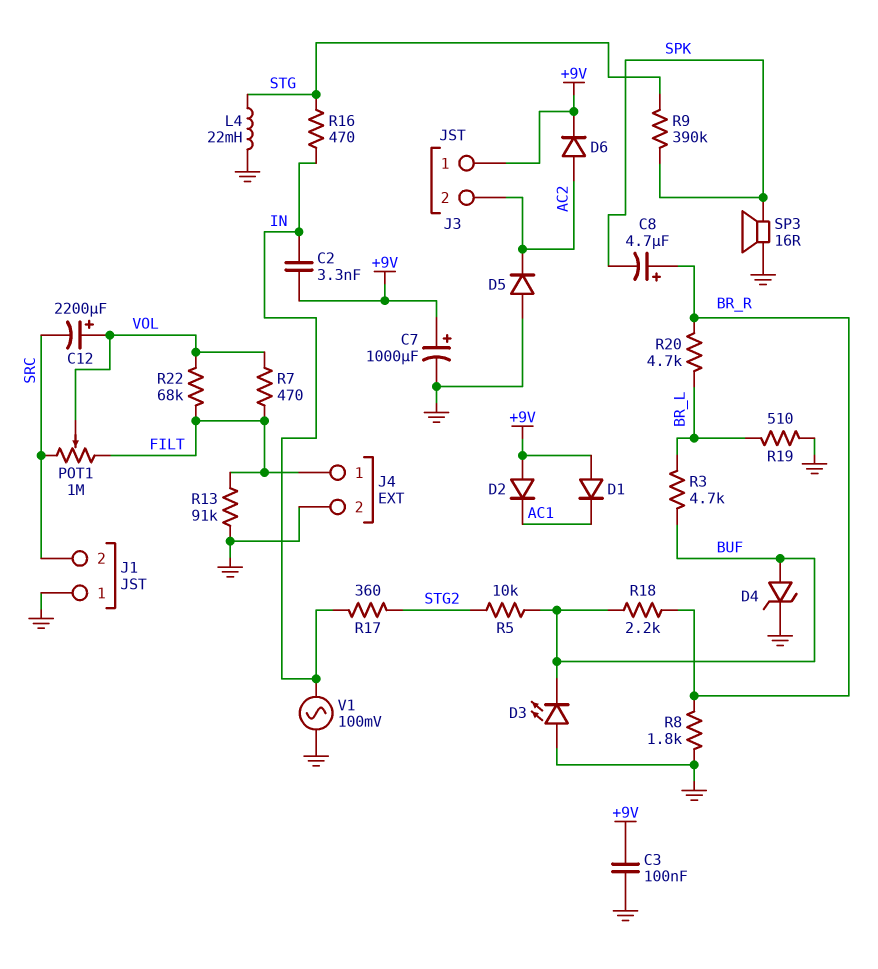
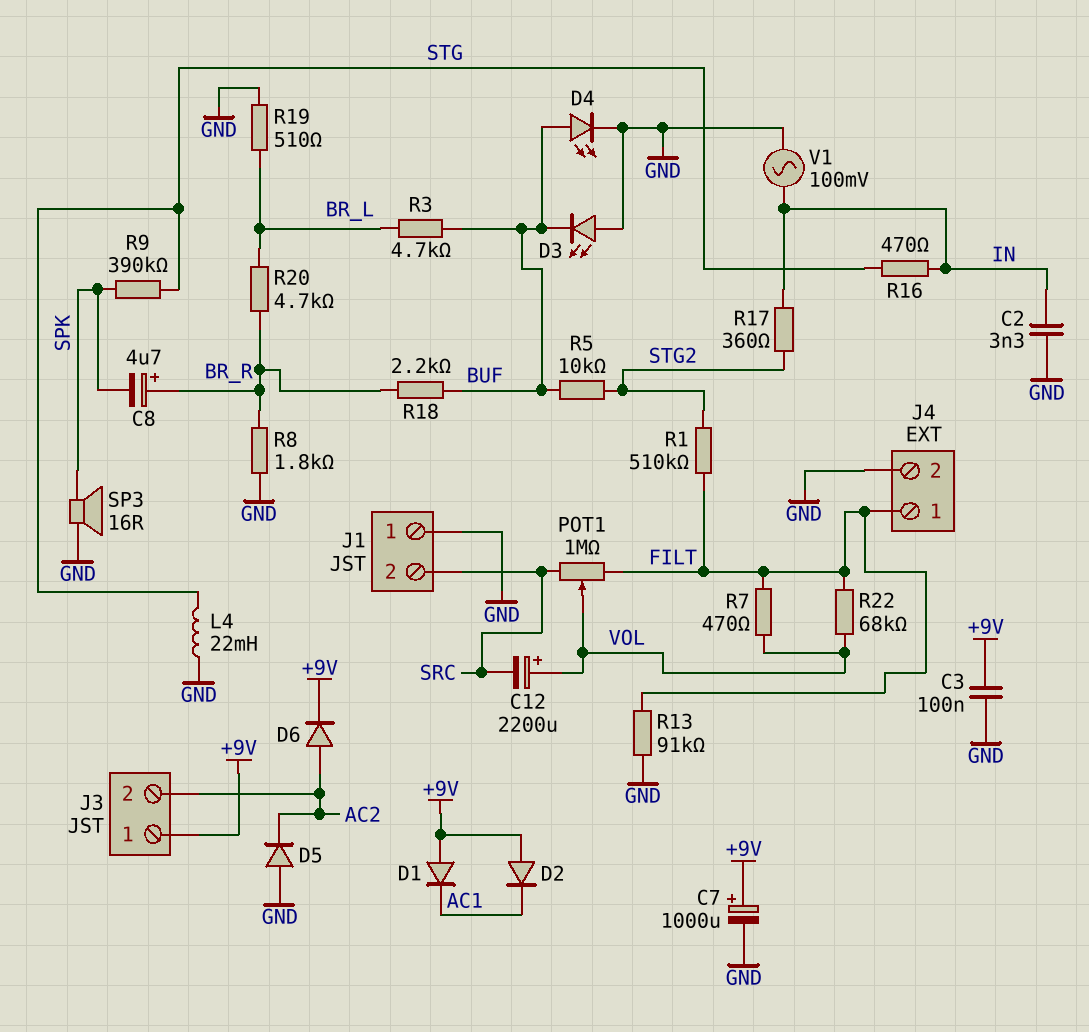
C2: 3.3nF (+9V, IN) -> 3.3nF (GND, IN)
D4: zener (A BUF, K GND) -> LED (A BUF, K GND)
R1: none -> 510k (FILT, STG2)

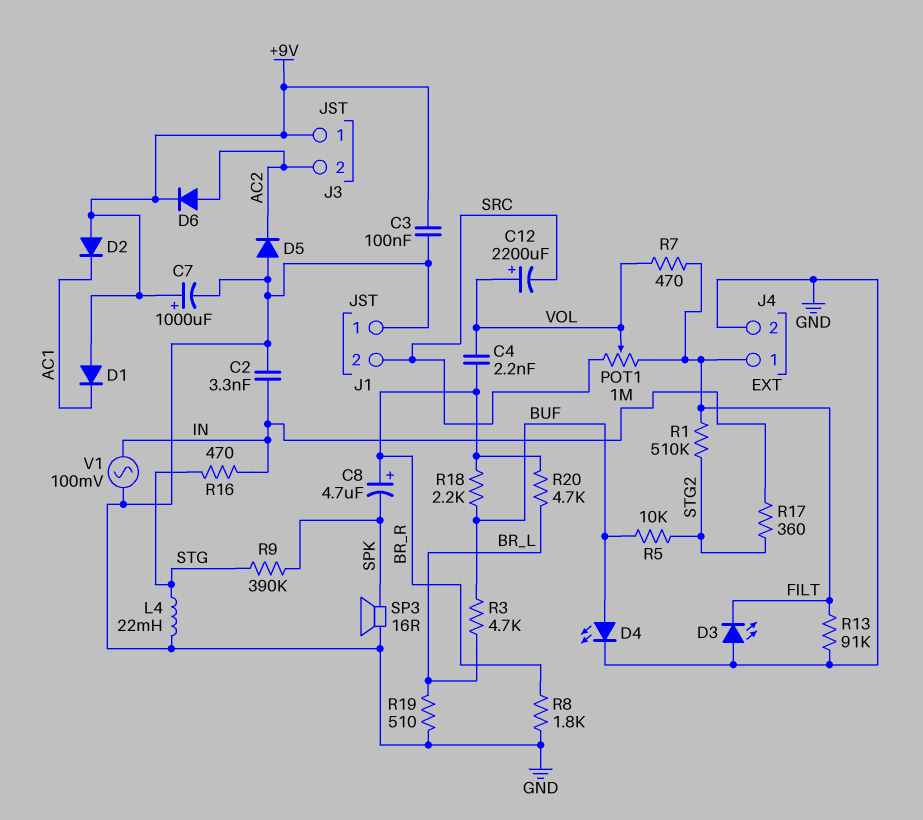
C4: none -> 2.2nF (BR_R, VOL)
D3: LED (A GND, K BUF) -> LED (A GND, K FILT)
R22: 68k (FILT, VOL) -> none

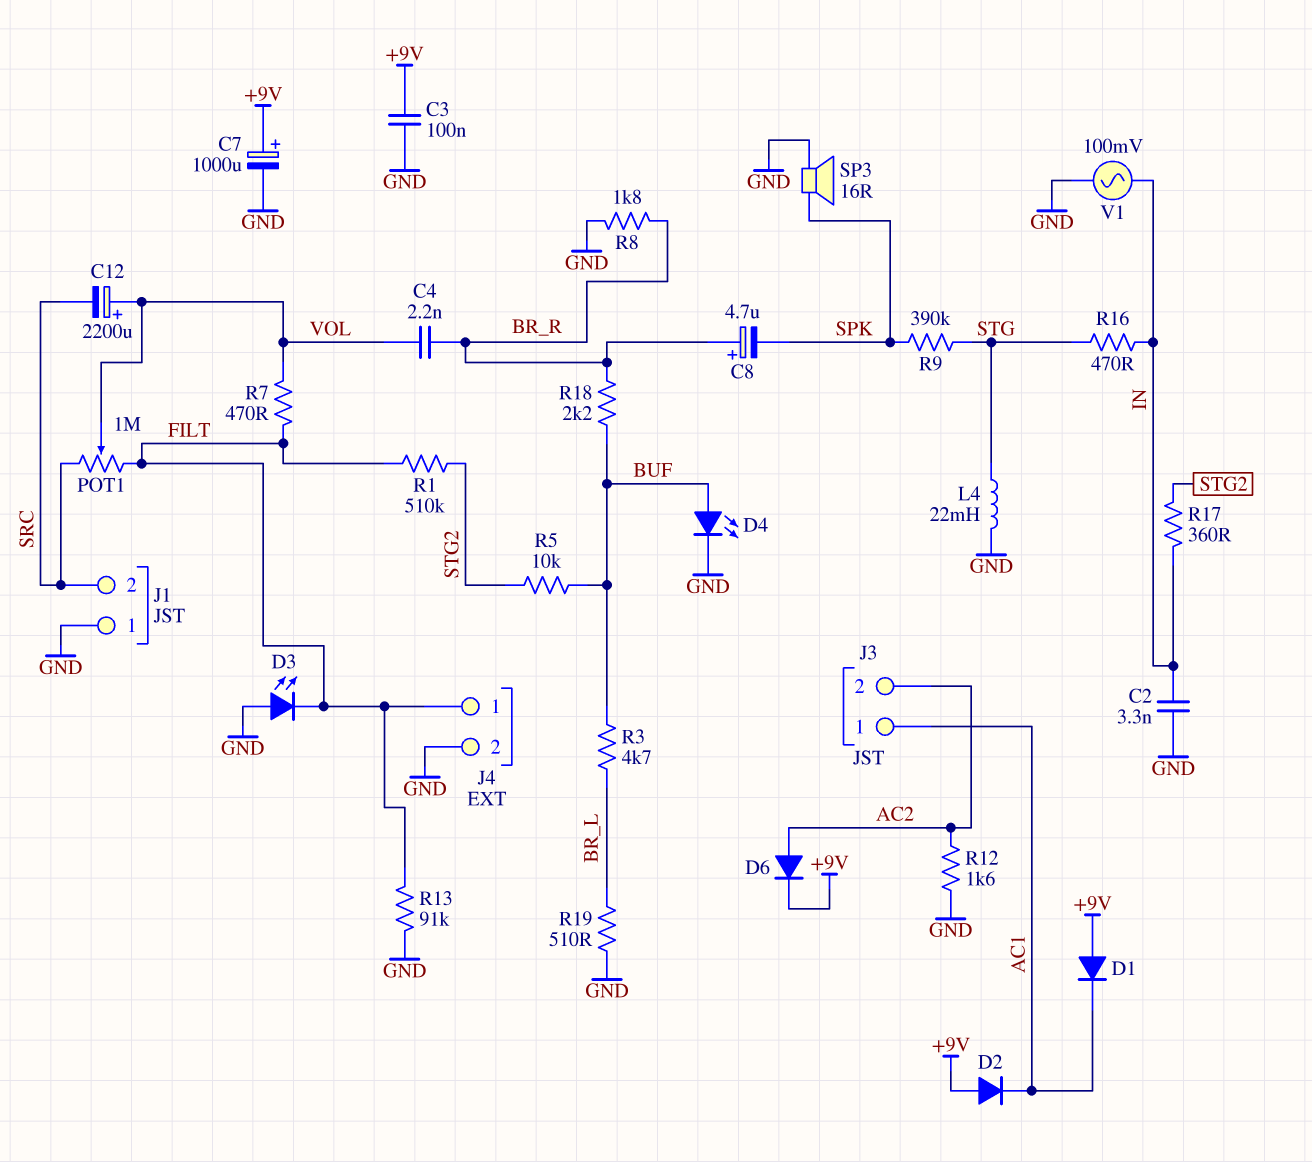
D5: diode (A GND, K AC2) -> none
J3 pin 1: +9V -> AC1
R12: none -> 1.6k (AC2, GND)
R20: 4.7k (BR_L, BR_R) -> none

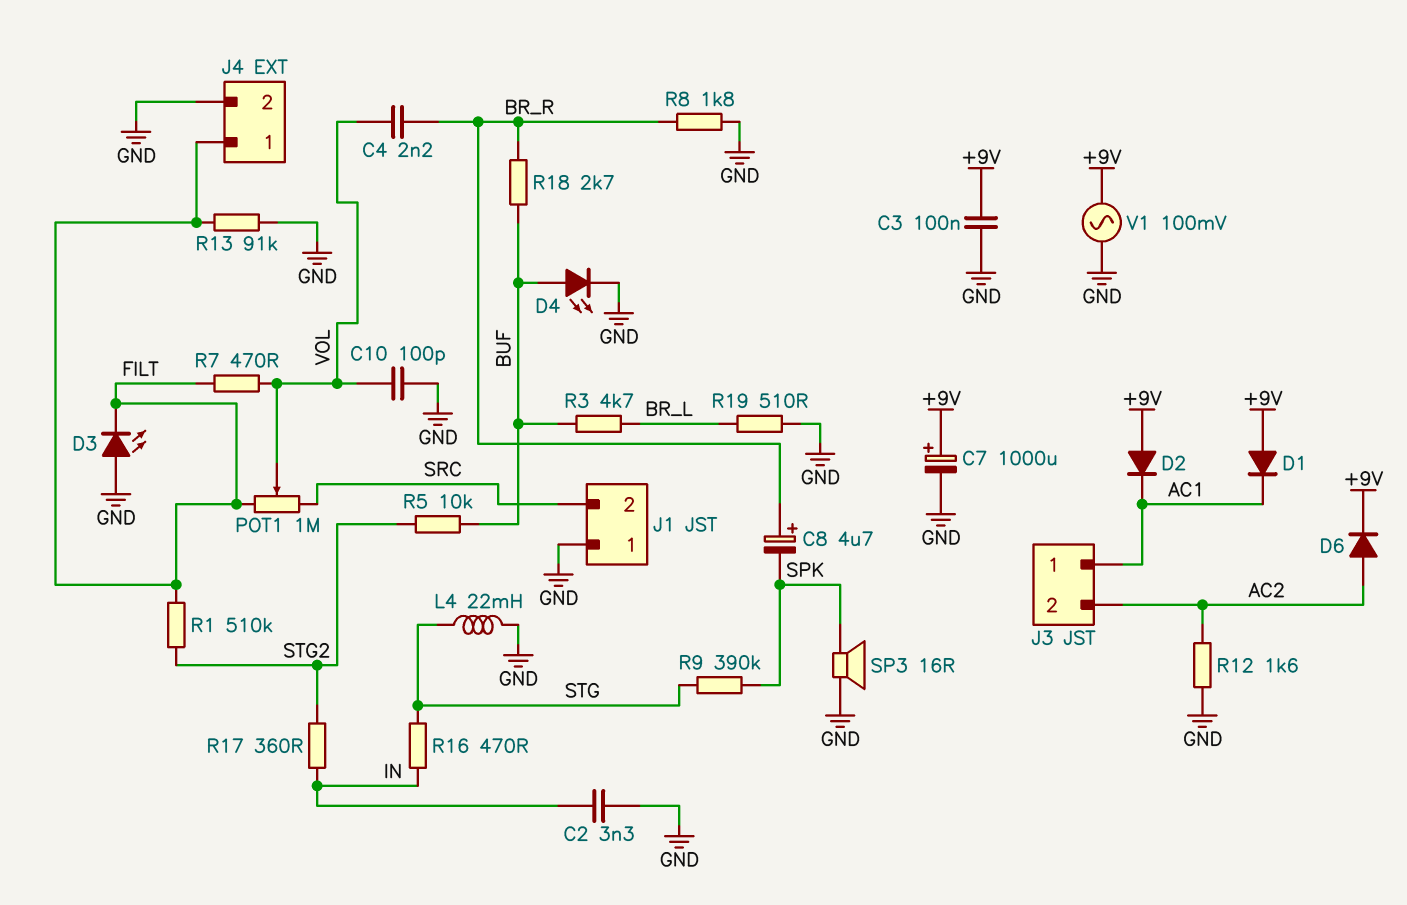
C10: none -> 100pF (GND, VOL)
C12: 2200uF (plus VOL, minus SRC) -> none
R18: 2.2k (BR_R, BUF) -> 2.7k (BR_R, BUF)
V1: AC 100mV (GND, IN) -> AC 100mV (+9V, GND)

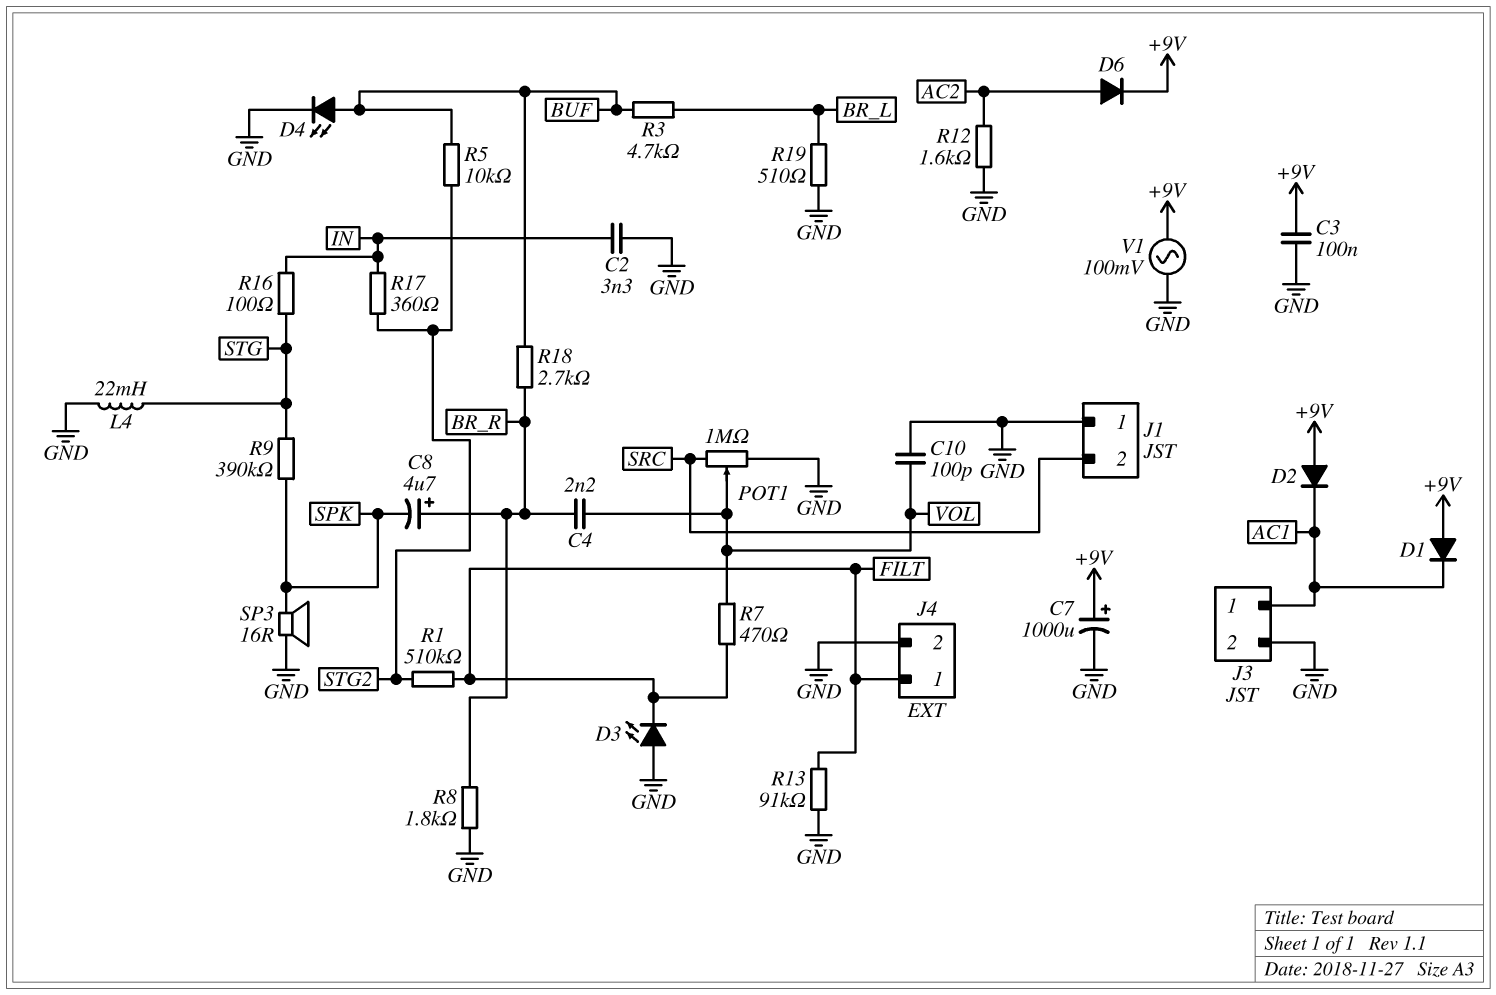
J3 pin 2: AC2 -> GND
POT1: 1M (FILT, SRC, wiper VOL) -> 1M (GND, SRC, wiper VOL)
R16: 470 (IN, STG) -> 100 (IN, STG)

